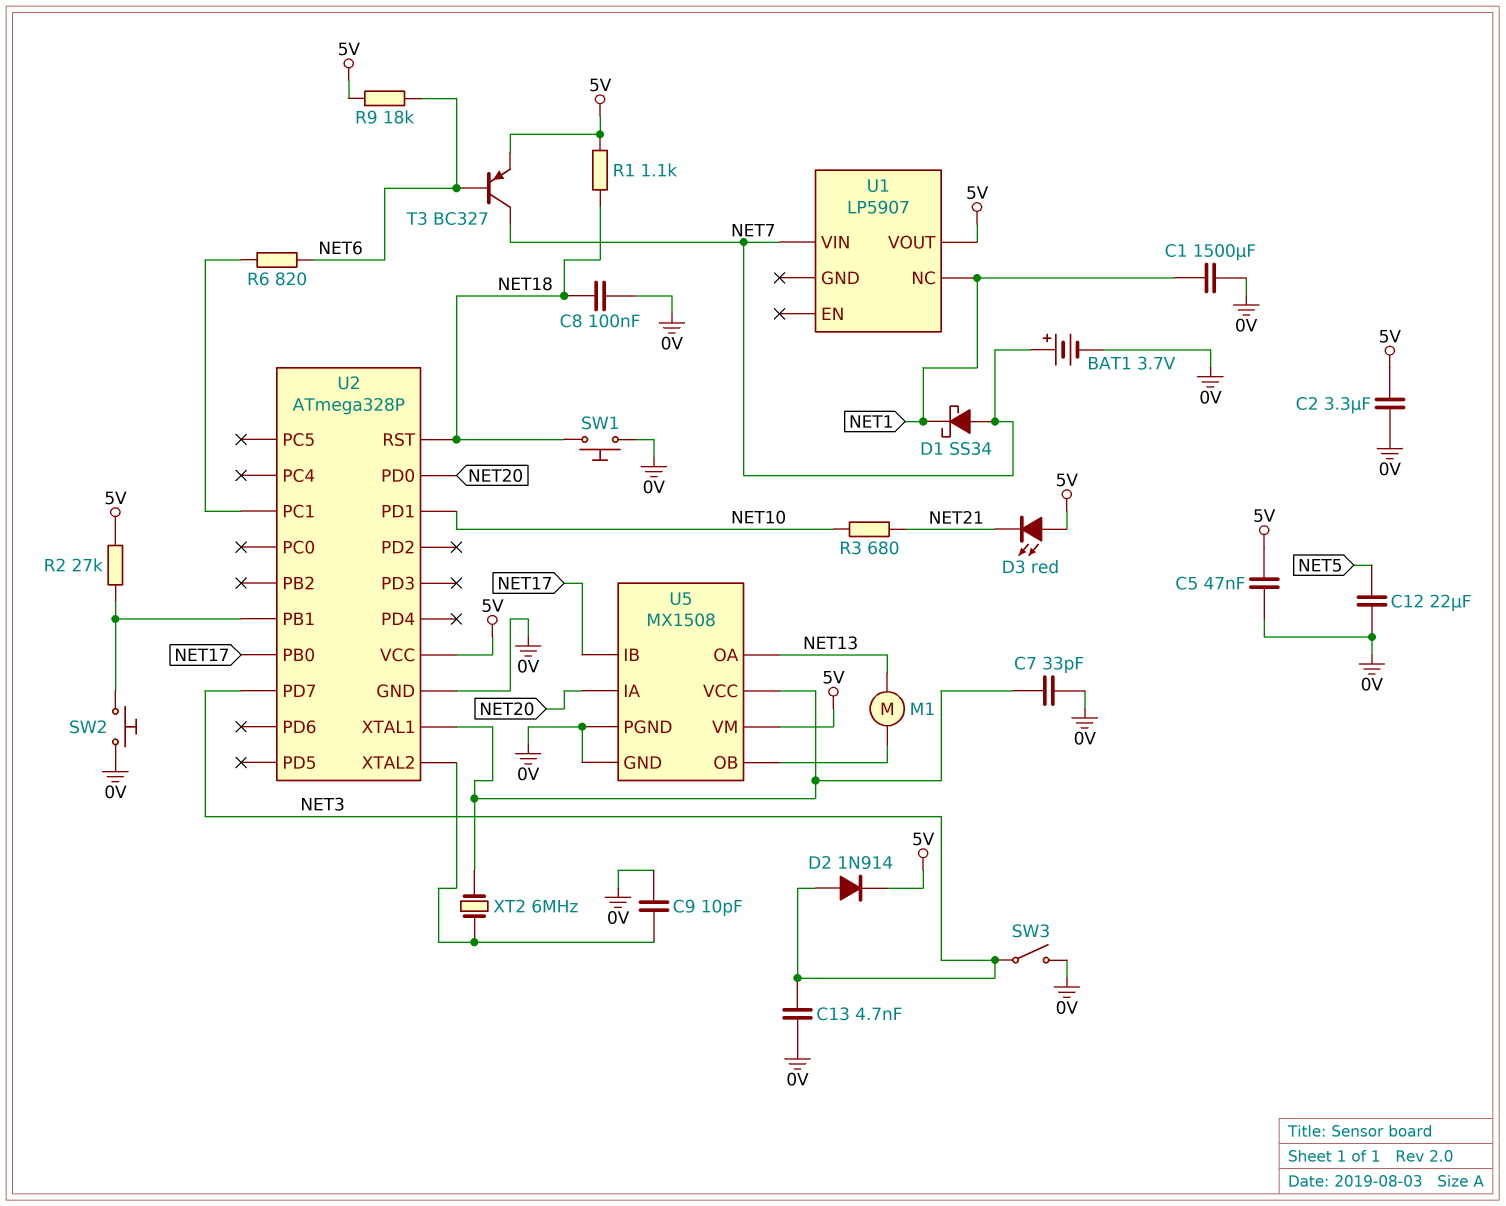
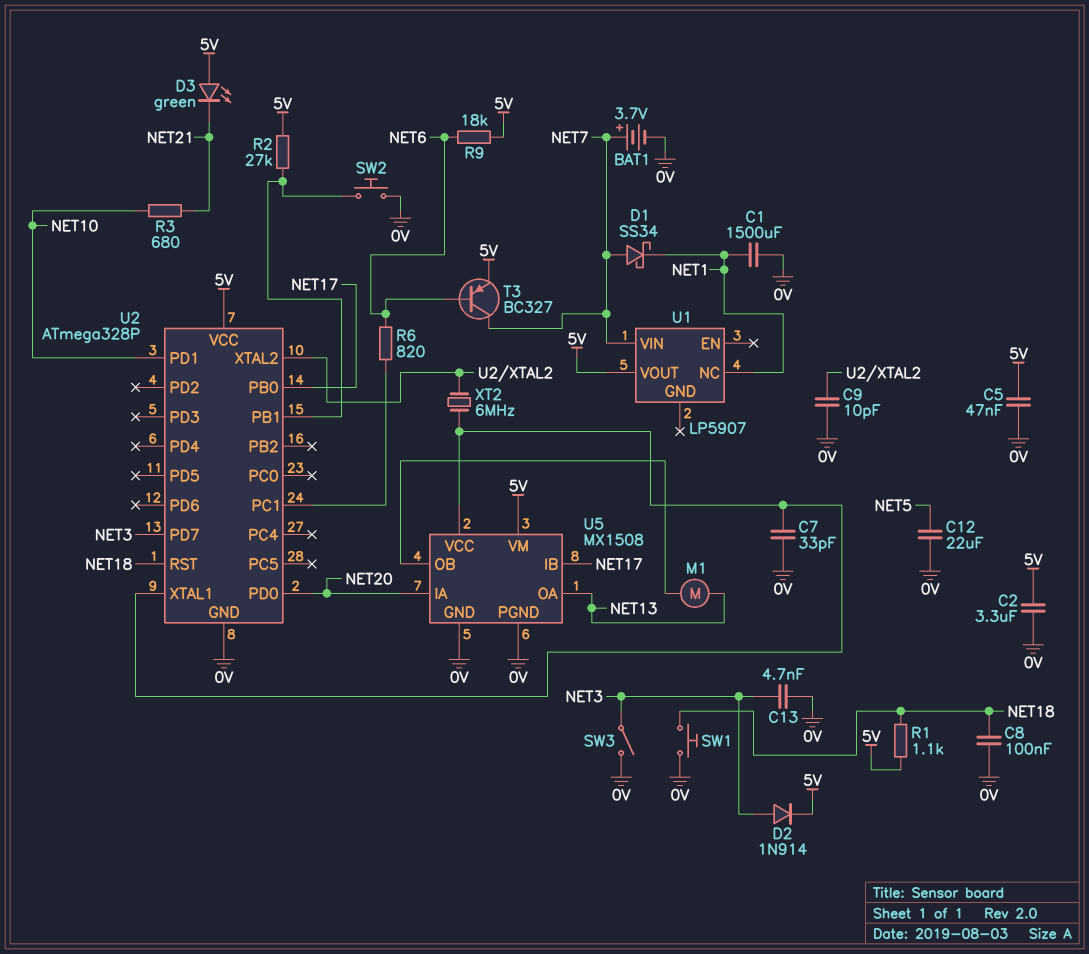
D3: LED red (A 5V, K NET21) -> LED green (A 5V, K NET21)

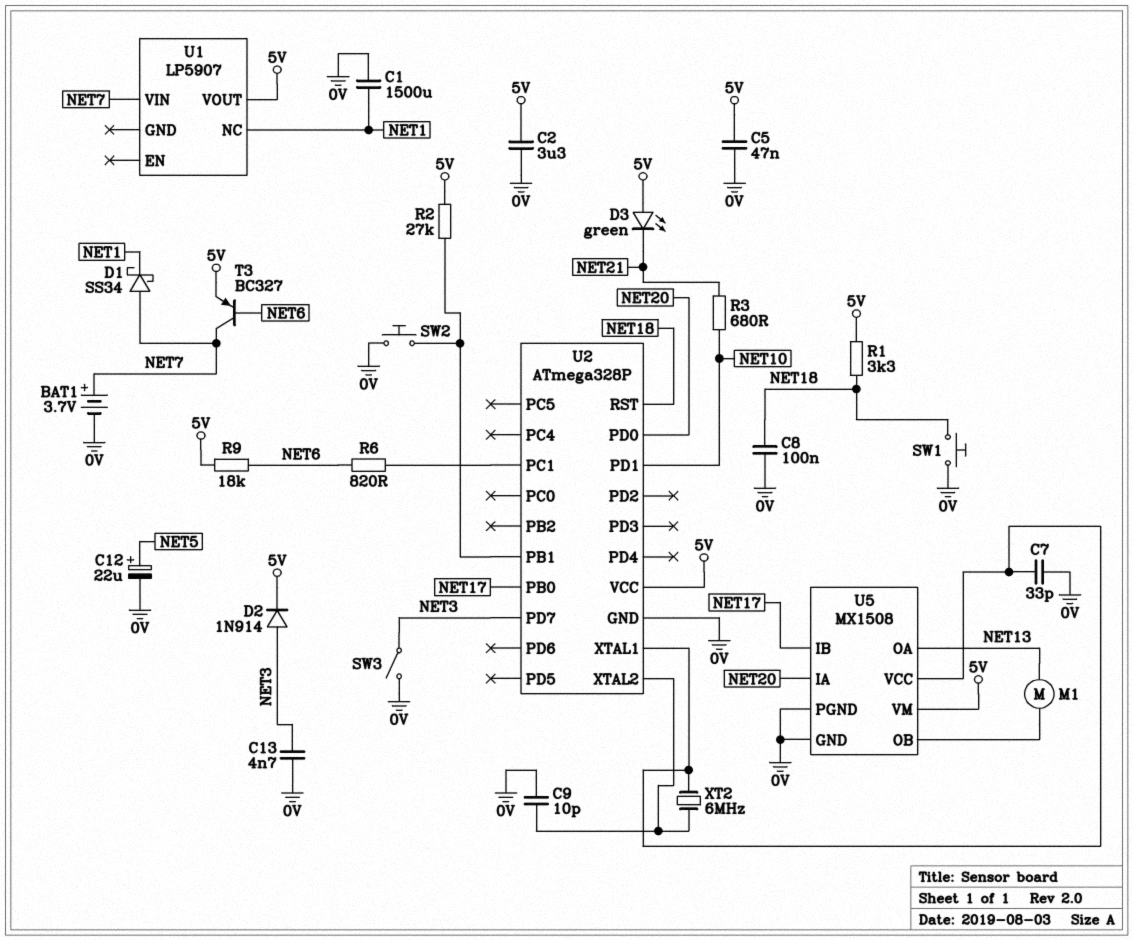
C12: 22uF (0V, NET5) -> 22uF (plus NET5, minus 0V)
R1: 1.1k (5V, NET18) -> 3.3k (5V, NET18)

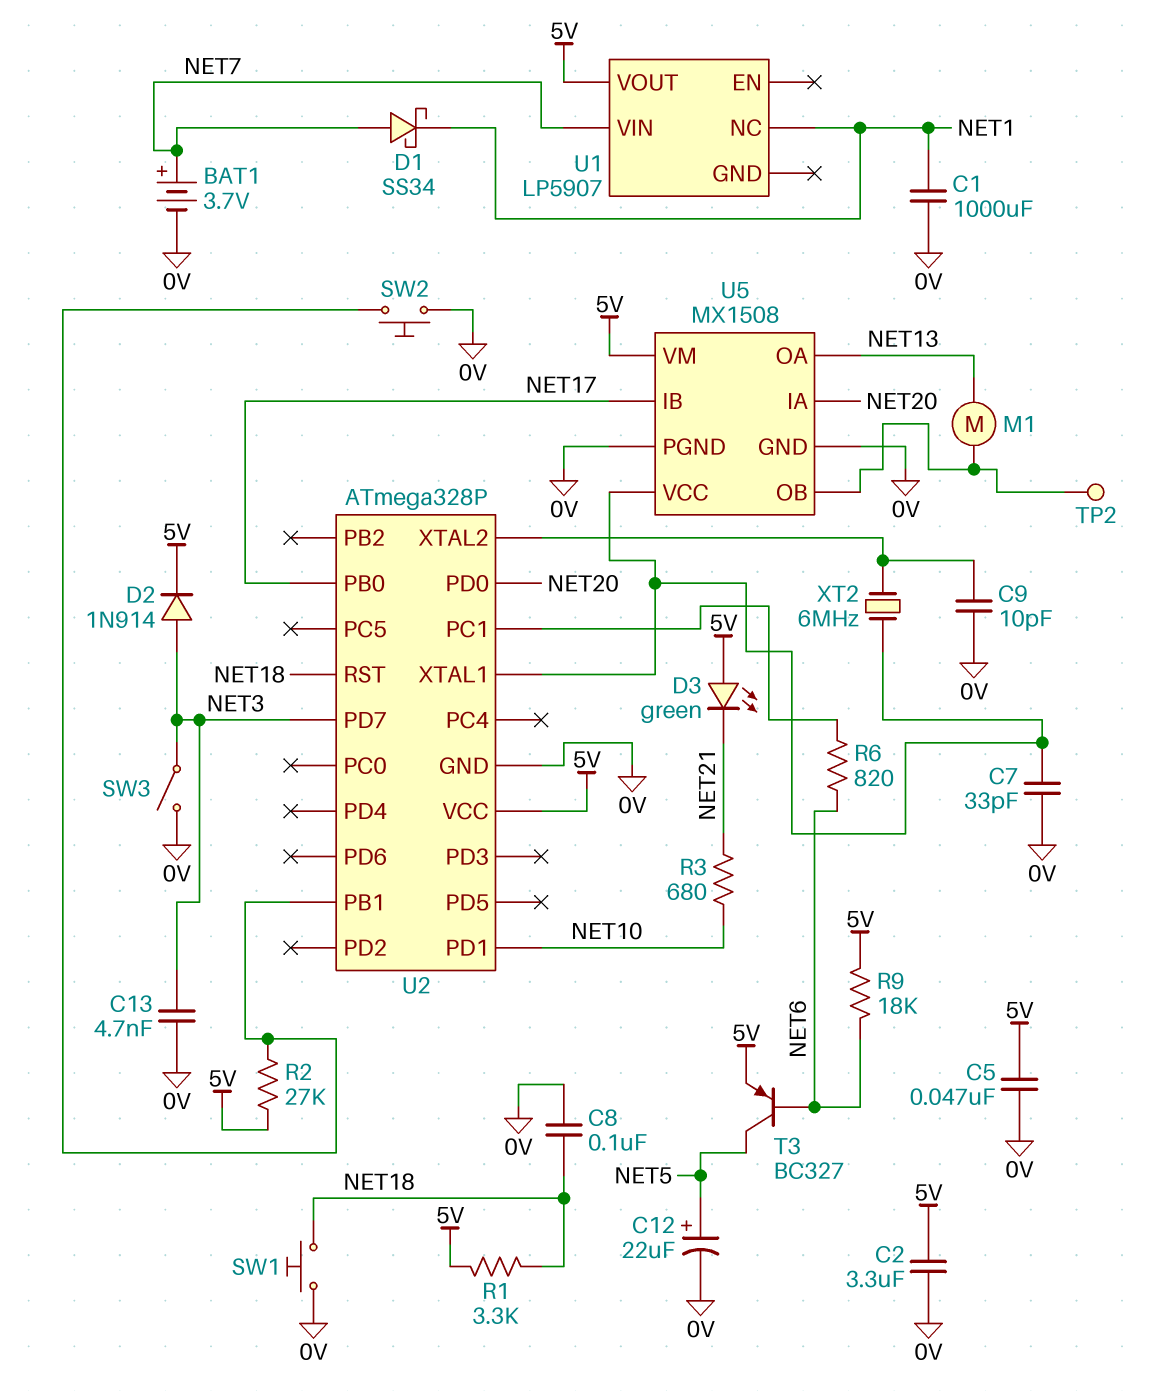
C1: 1500uF (0V, NET1) -> 1000uF (0V, NET1)
T3: PNP BC327 (B NET6, C NET7, E 5V) -> PNP BC327 (B NET6, C NET5, E 5V)
TP2: none -> test point (U5/OB)

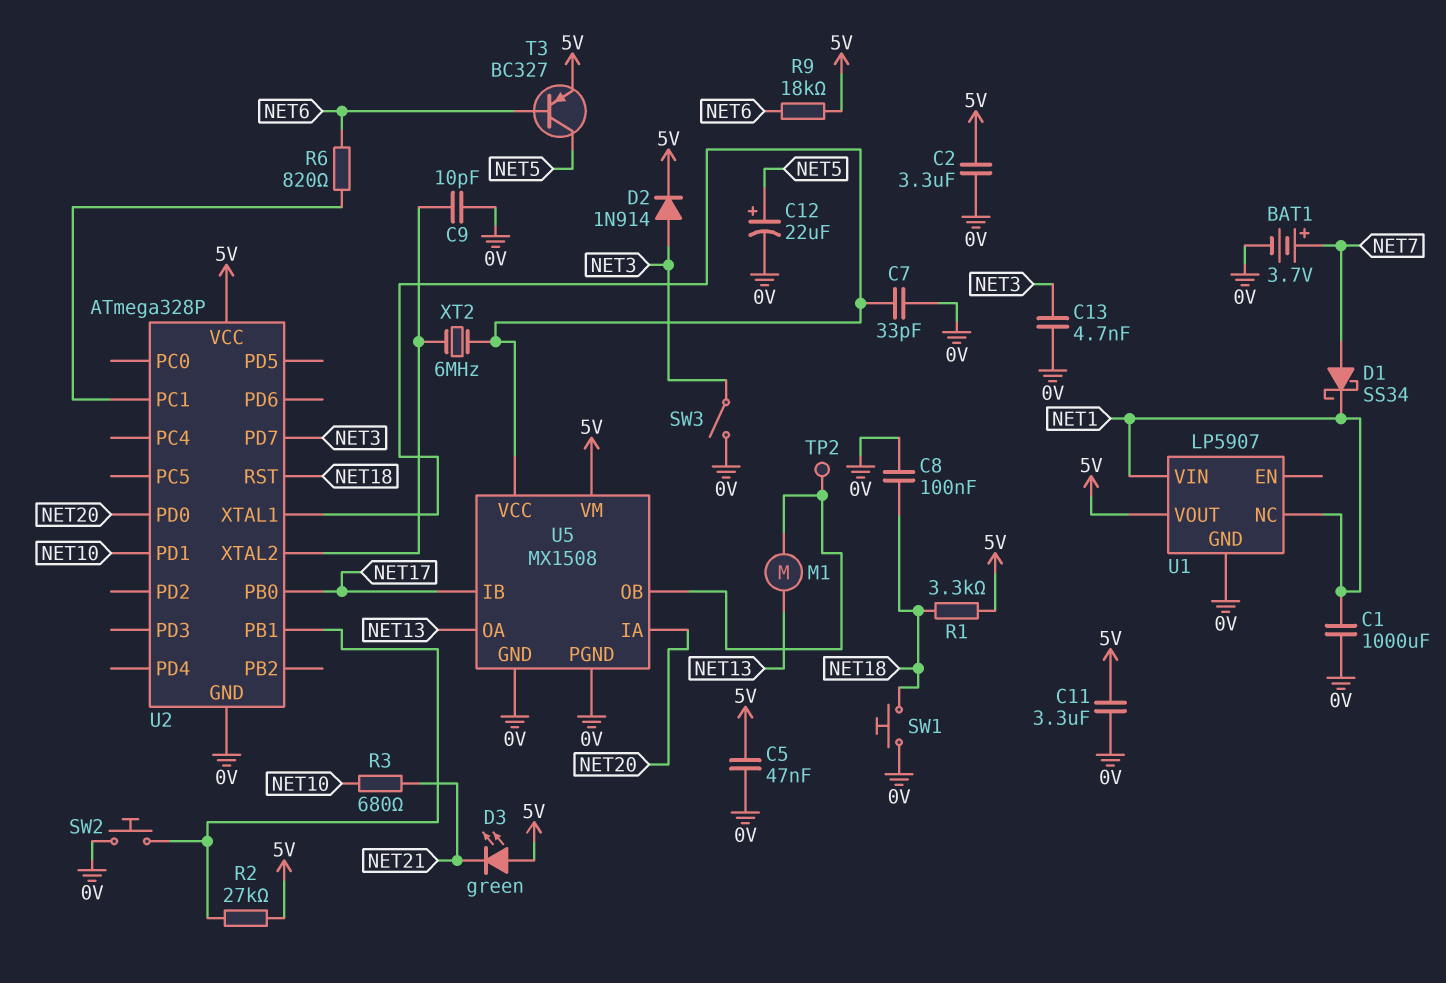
C11: none -> 3.3uF (0V, 5V)
U1 pin GND: none -> 0V
U1 pin VIN: NET7 -> NET1

